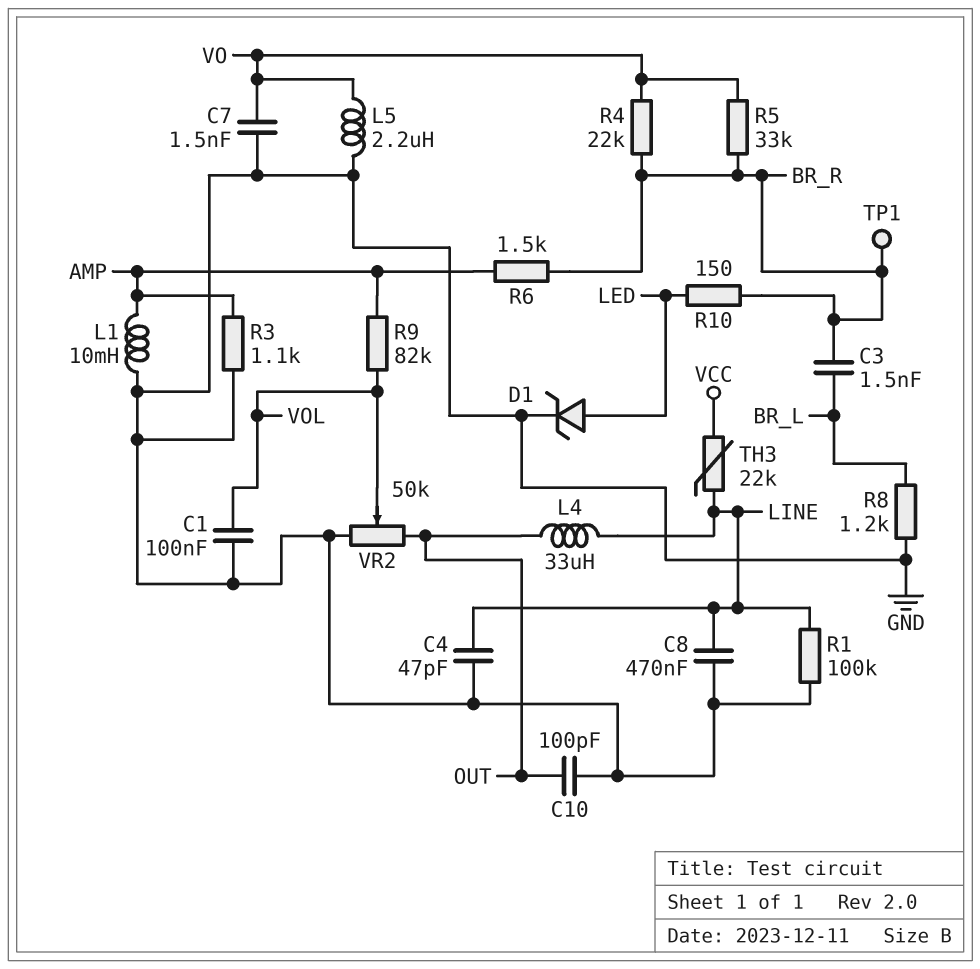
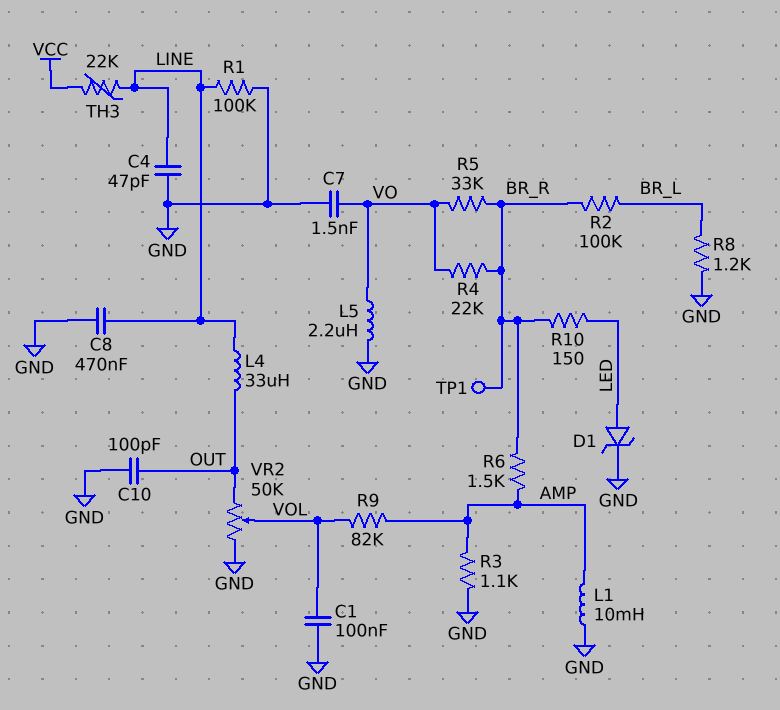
C3: 1.5nF (BR_L, BR_R) -> none
R2: none -> 100k (BR_L, BR_R)

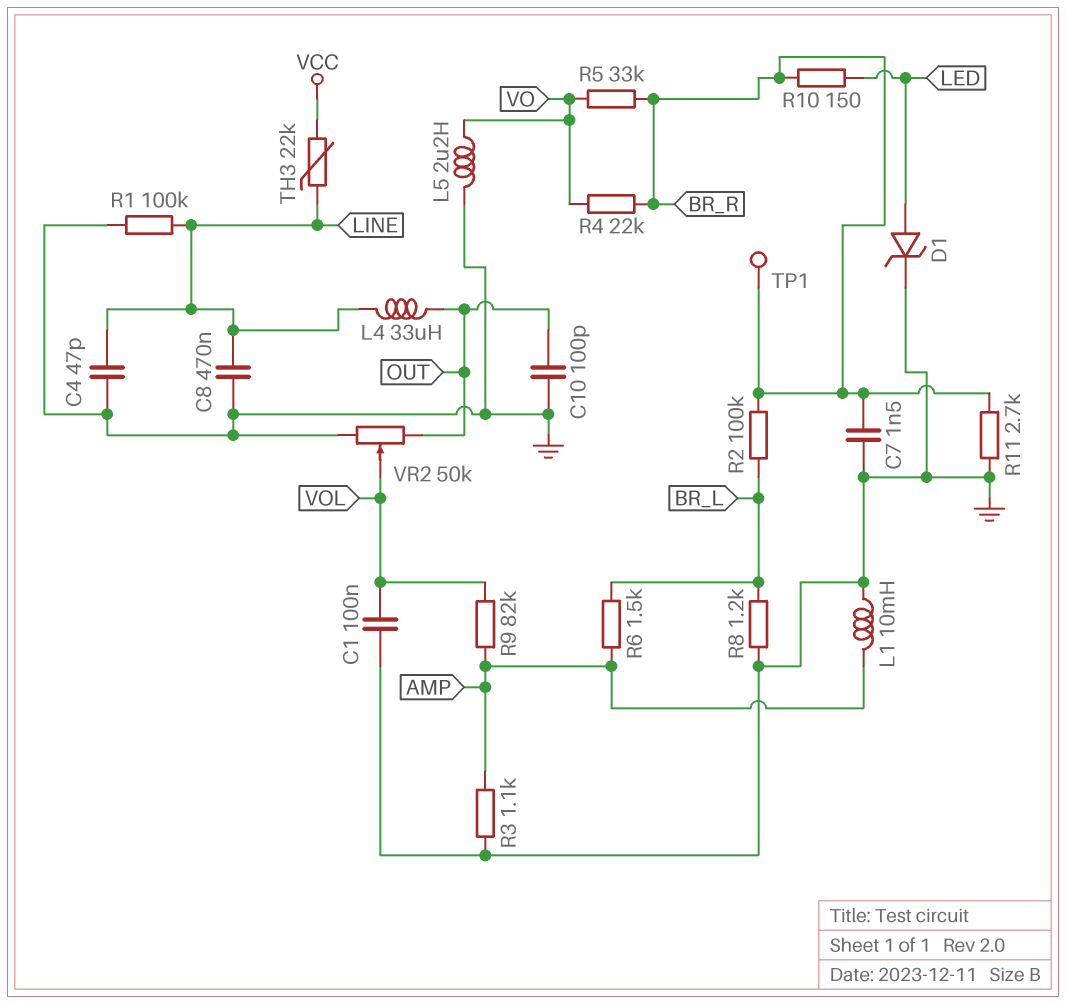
C7: 1.5nF (GND, VO) -> 1.5nF (BR_R, GND)
R6: 1.5k (AMP, BR_R) -> 1.5k (AMP, BR_L)
R11: none -> 2.7k (BR_R, GND)

